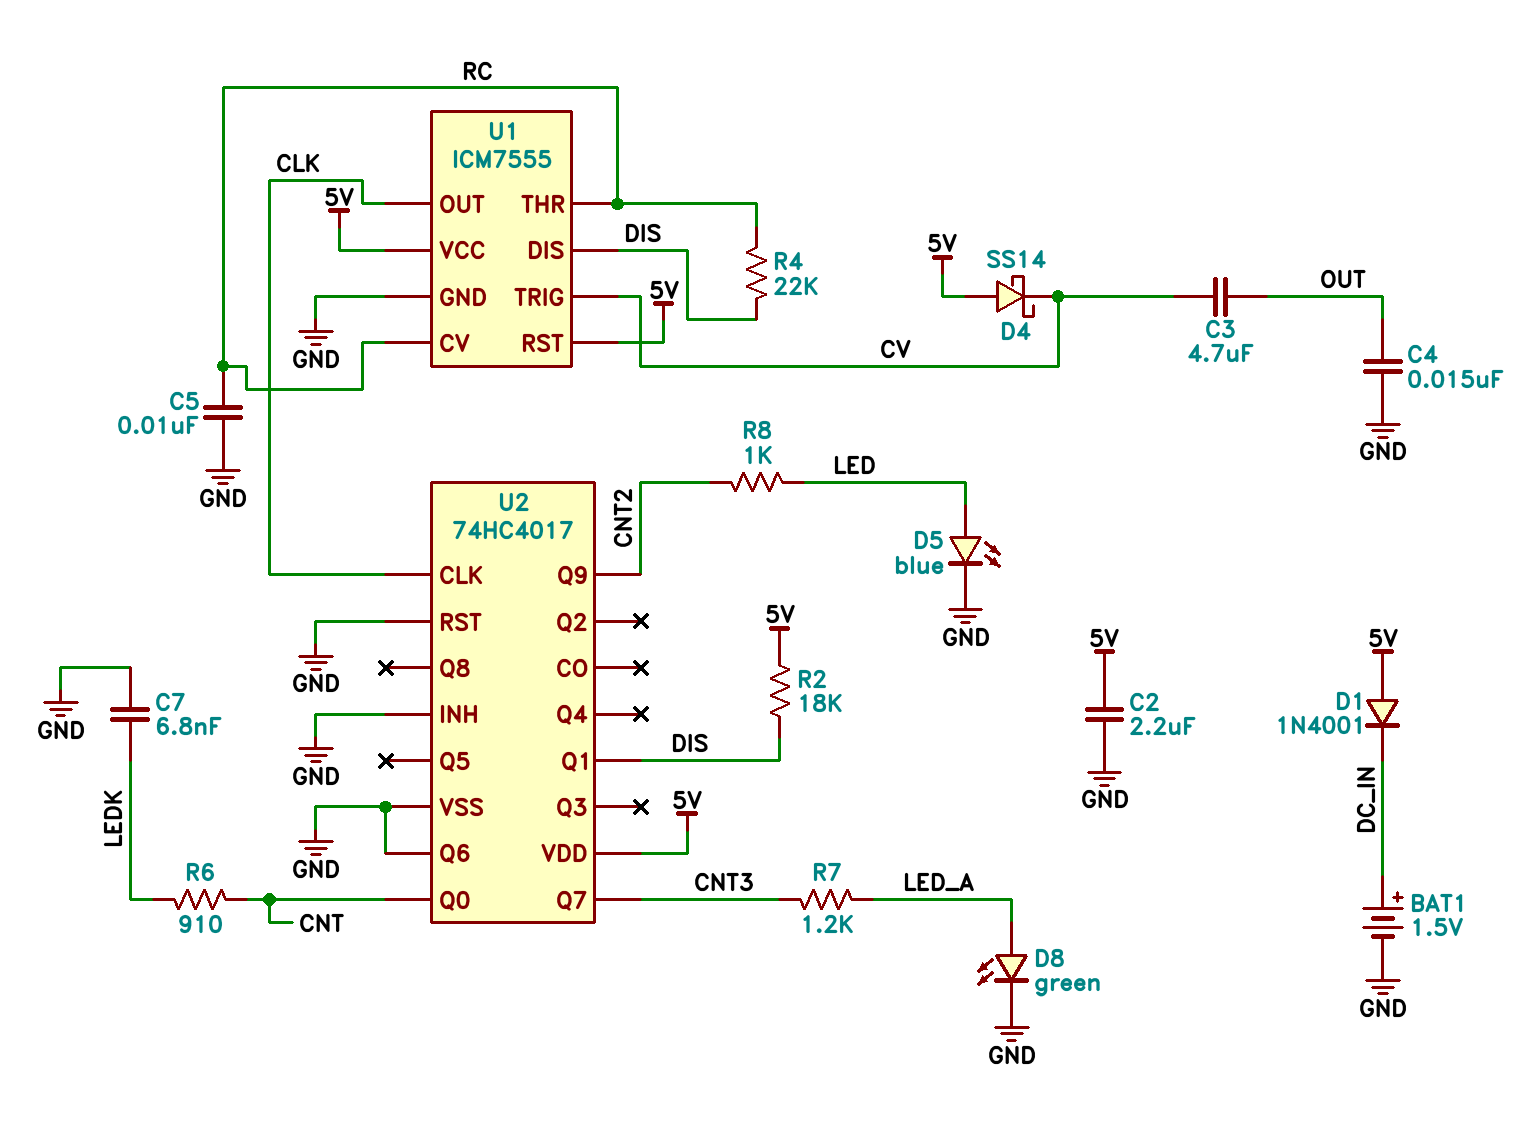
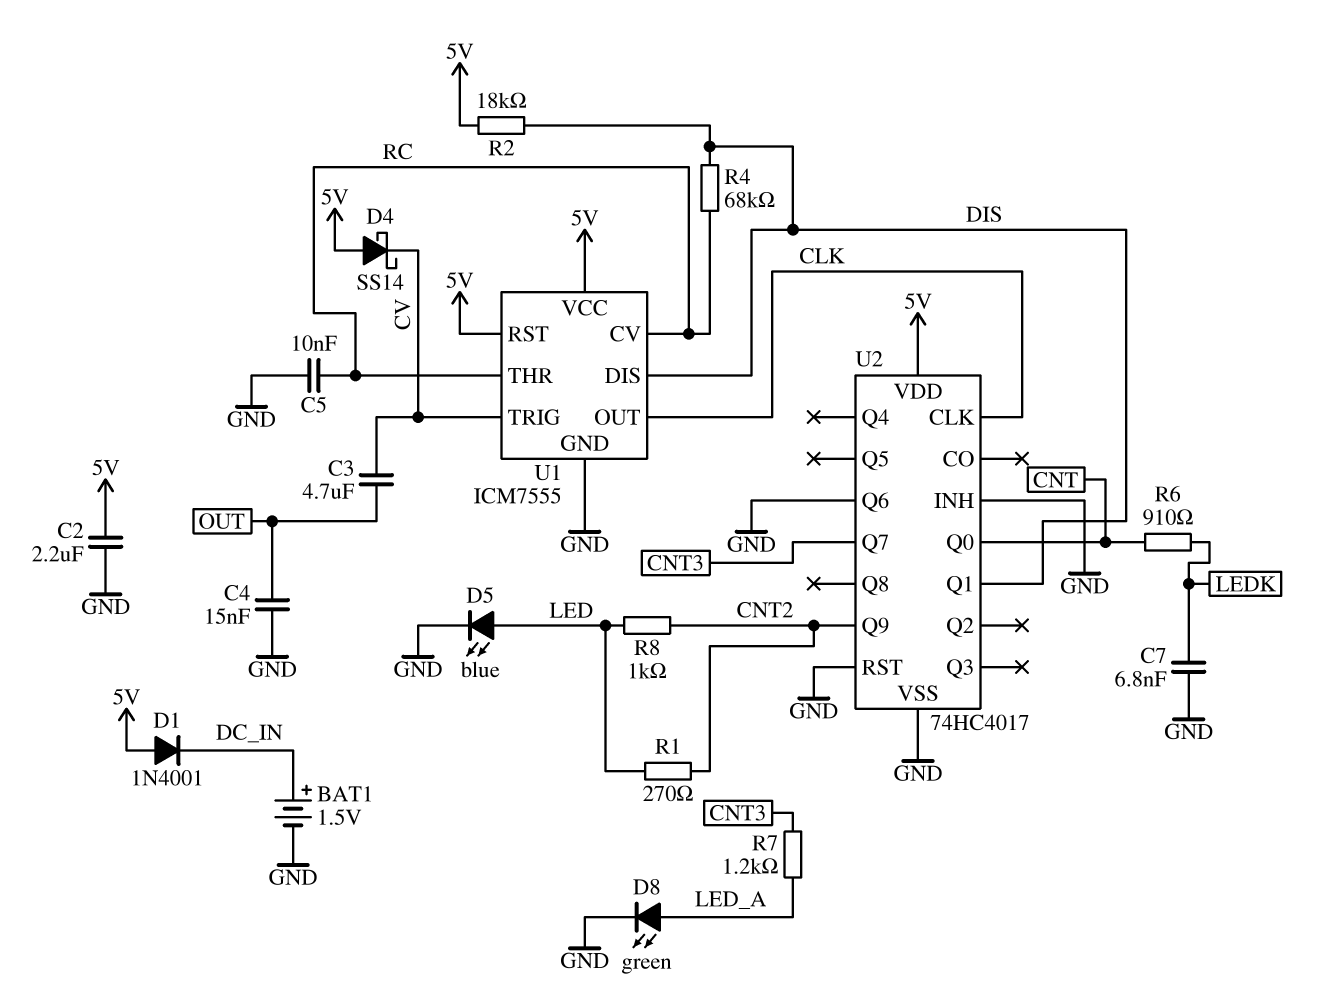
R1: none -> 270 (CNT2, LED)
R4: 22k (DIS, RC) -> 68k (DIS, RC)

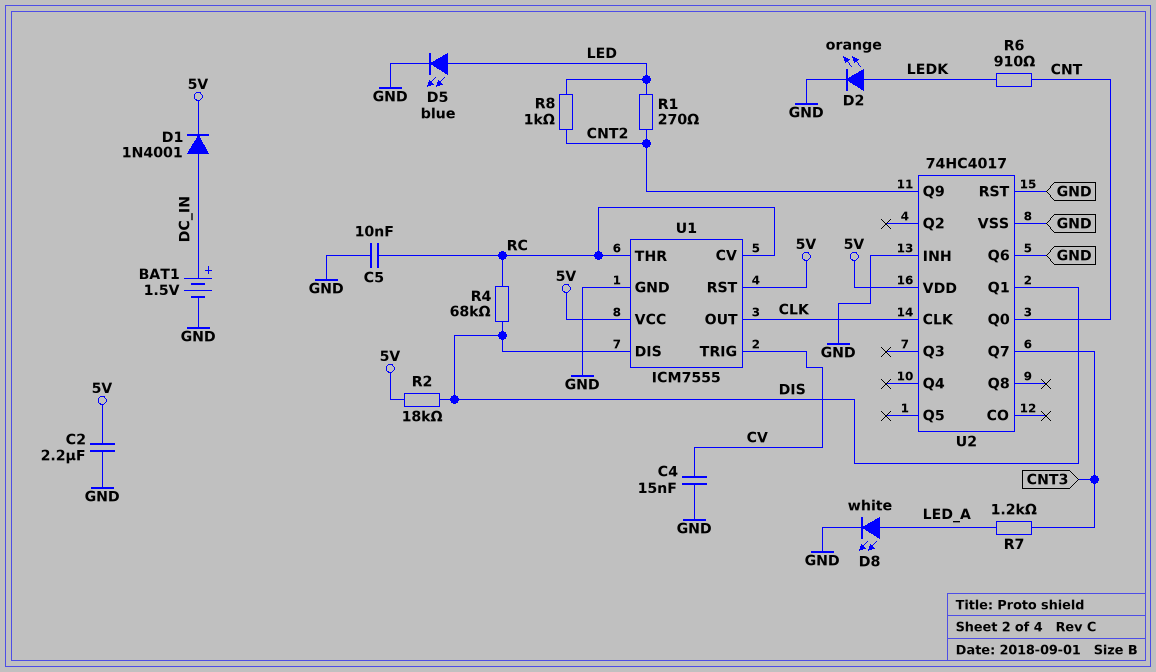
C3: 4.7uF (CV, OUT) -> none
C4: 15nF (GND, OUT) -> 15nF (CV, GND)
C7: 6.8nF (GND, LEDK) -> none
D1: diode 1N4001 (A 5V, K DC_IN) -> diode 1N4001 (A DC_IN, K 5V)
D2: none -> LED orange (A LEDK, K GND)
D4: schottky SS14 (A 5V, K CV) -> none
D8: LED green (A LED_A, K GND) -> LED white (A LED_A, K GND)

